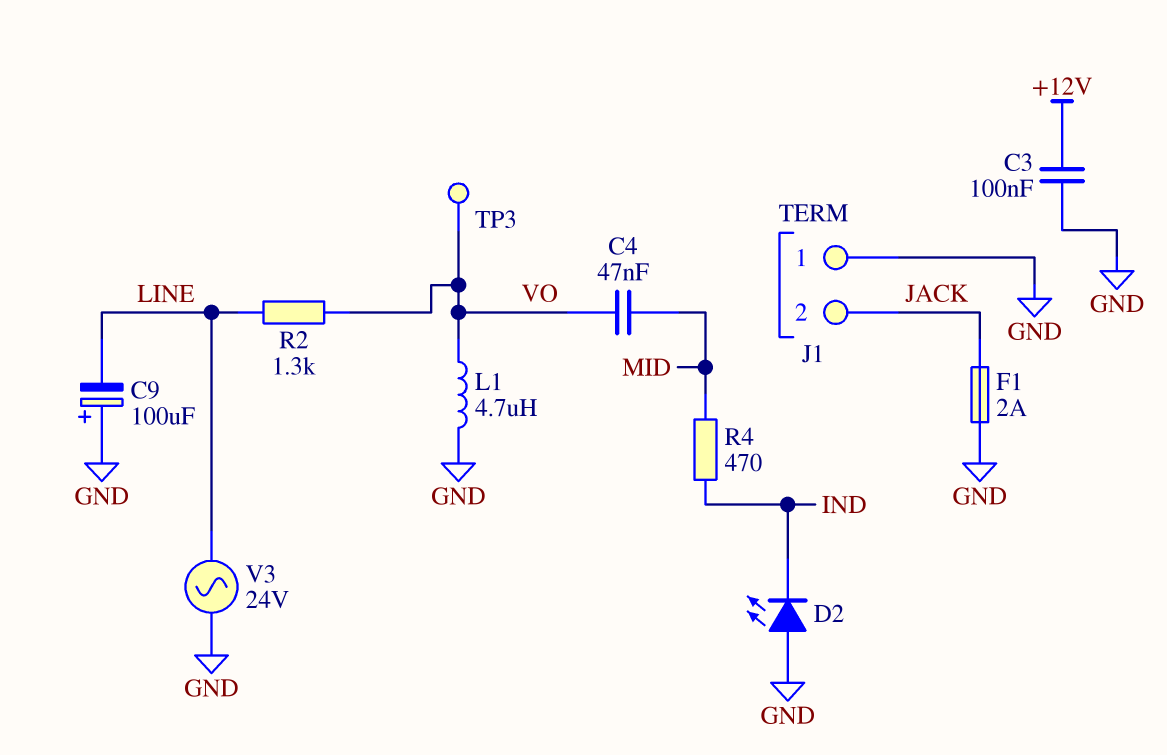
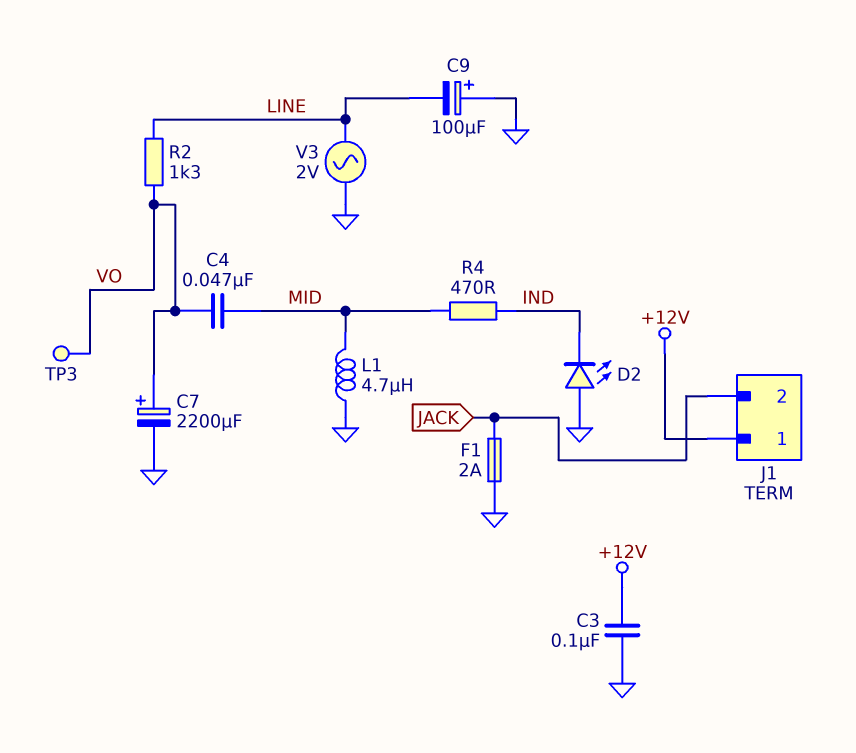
C7: none -> 2200uF (plus VO, minus GND)
J1 pin 1: GND -> +12V
L1: 4.7uH (GND, VO) -> 4.7uH (GND, MID)
V3: AC 24V (GND, LINE) -> AC 2V (GND, LINE)

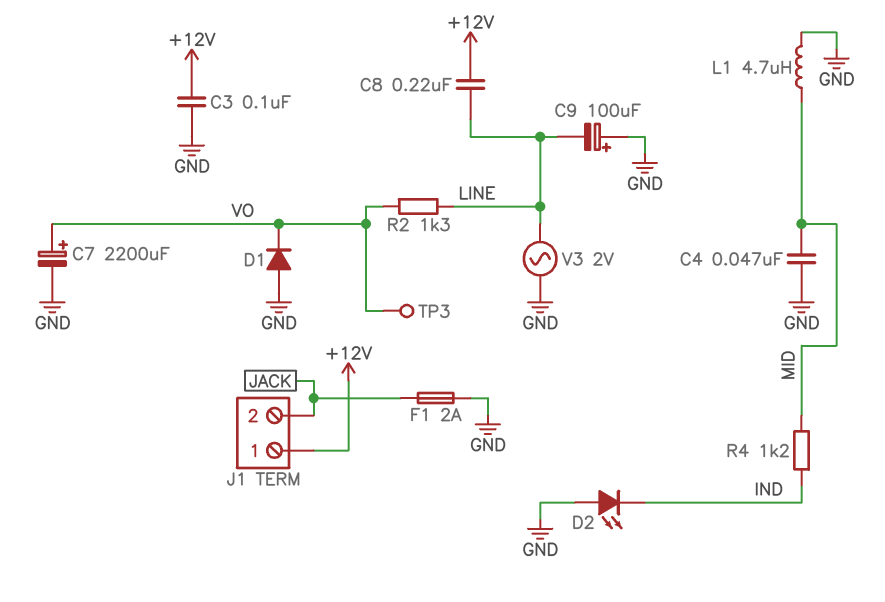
C4: 47nF (MID, VO) -> 47nF (GND, MID)
C8: none -> 220nF (+12V, LINE)
D1: none -> diode (A GND, K VO)
R4: 470 (IND, MID) -> 1.2k (IND, MID)

